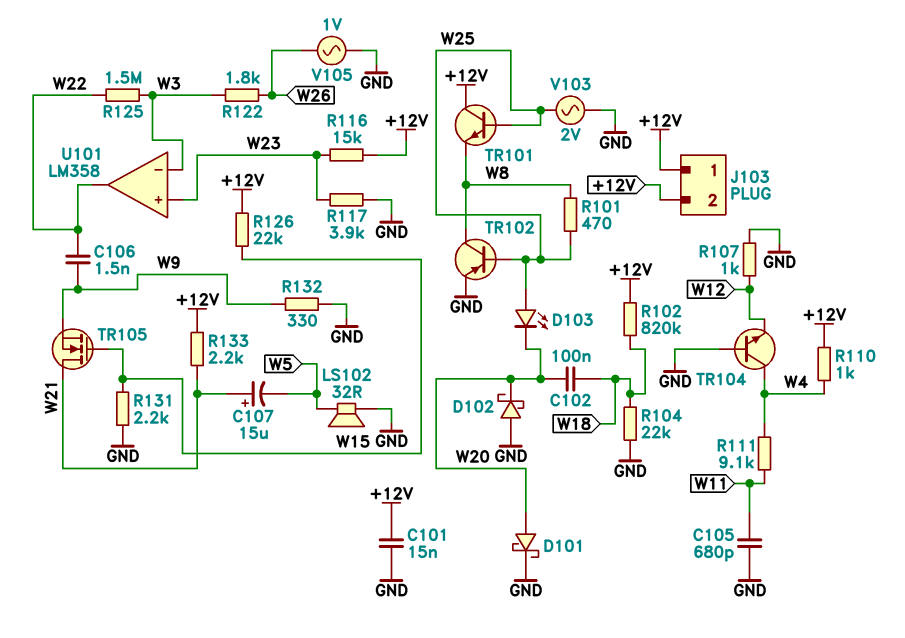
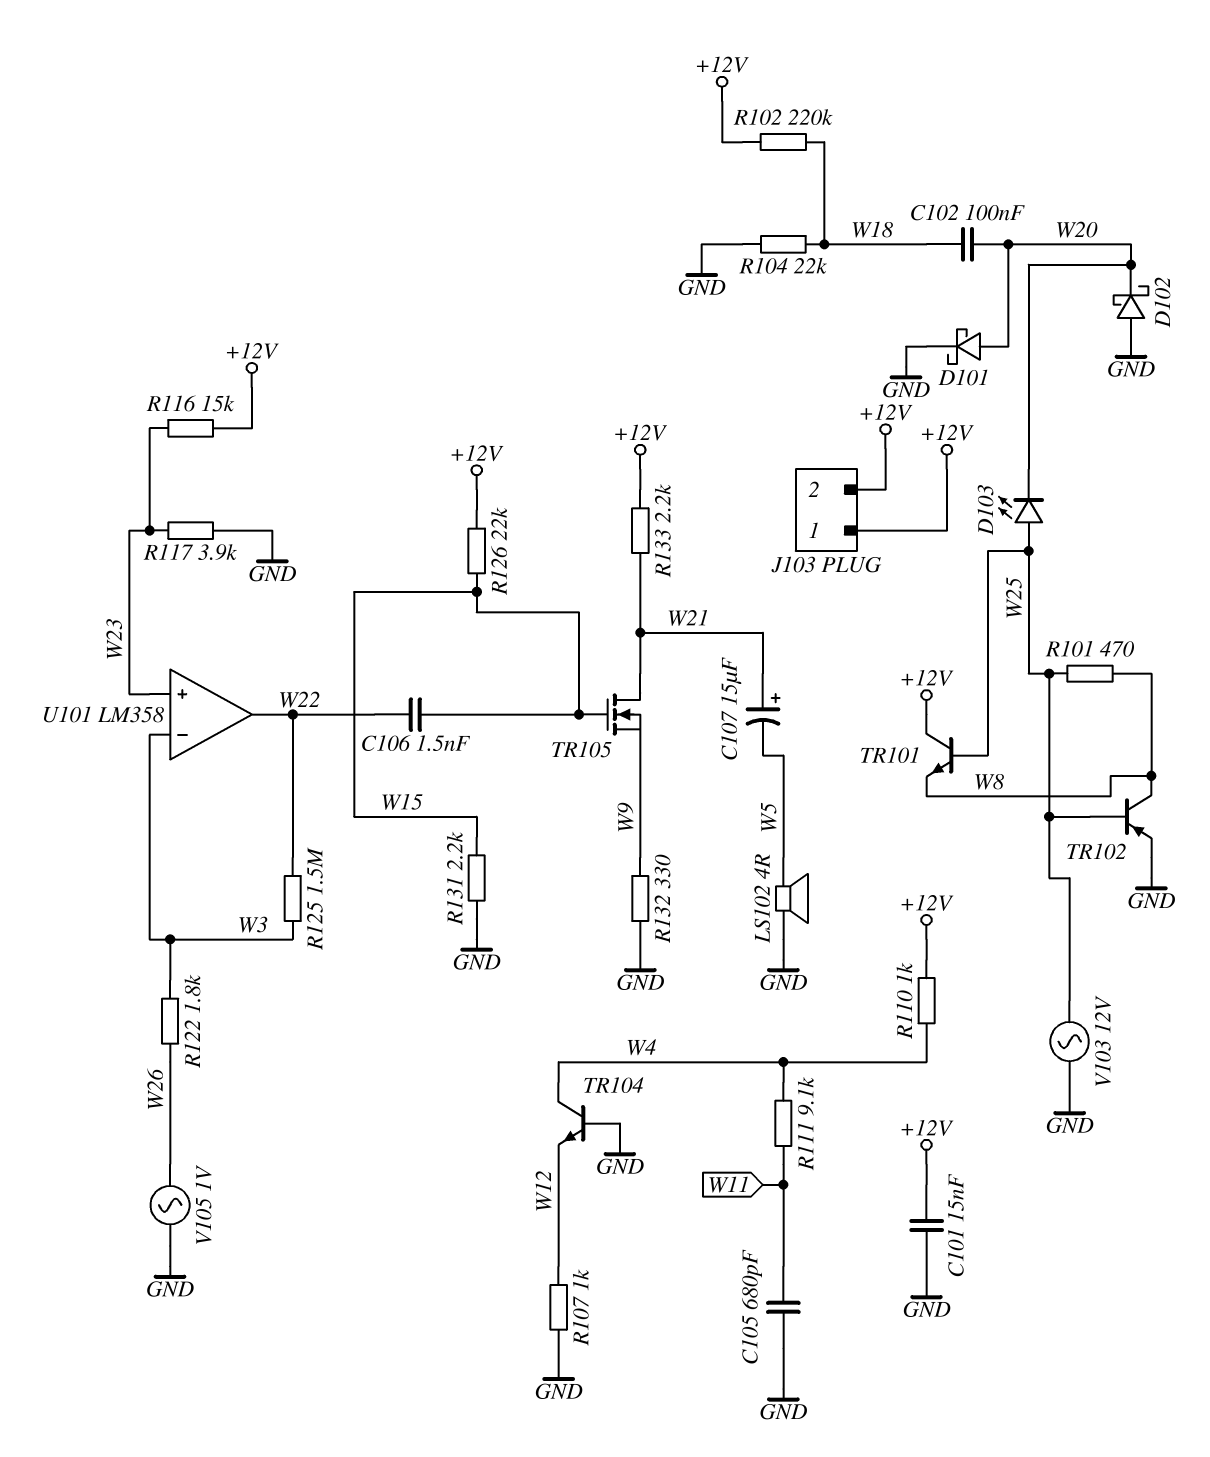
C106: 1.5nF (W9, W22) -> 1.5nF (W15, W22)
LS102: speaker 32R (GND, W5) -> speaker 4R (GND, W5)
R102: 820k (+12V, W18) -> 220k (+12V, W18)
V103: AC 2V (GND, W25) -> AC 12V (GND, W25)

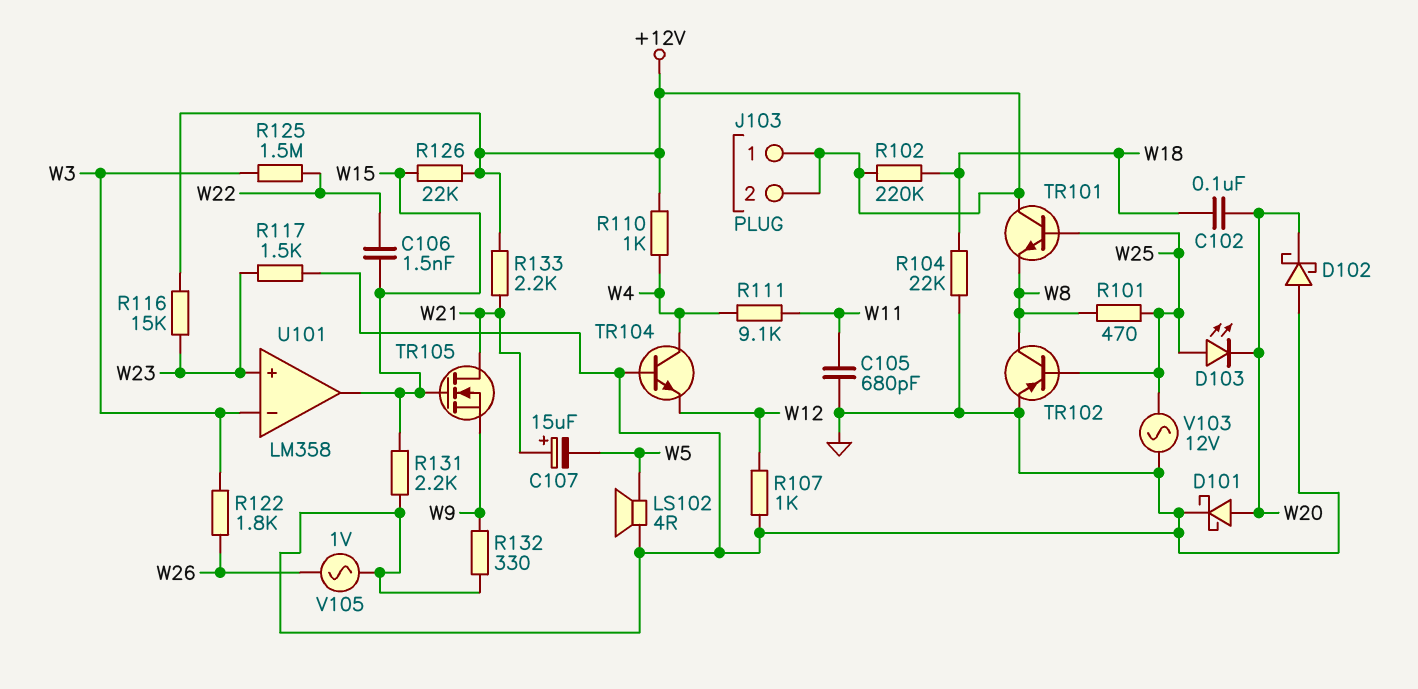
C101: 15nF (+12V, GND) -> none
R117: 3.9k (GND, W23) -> 1.5k (GND, W23)
U101 pin out: W22 -> W15

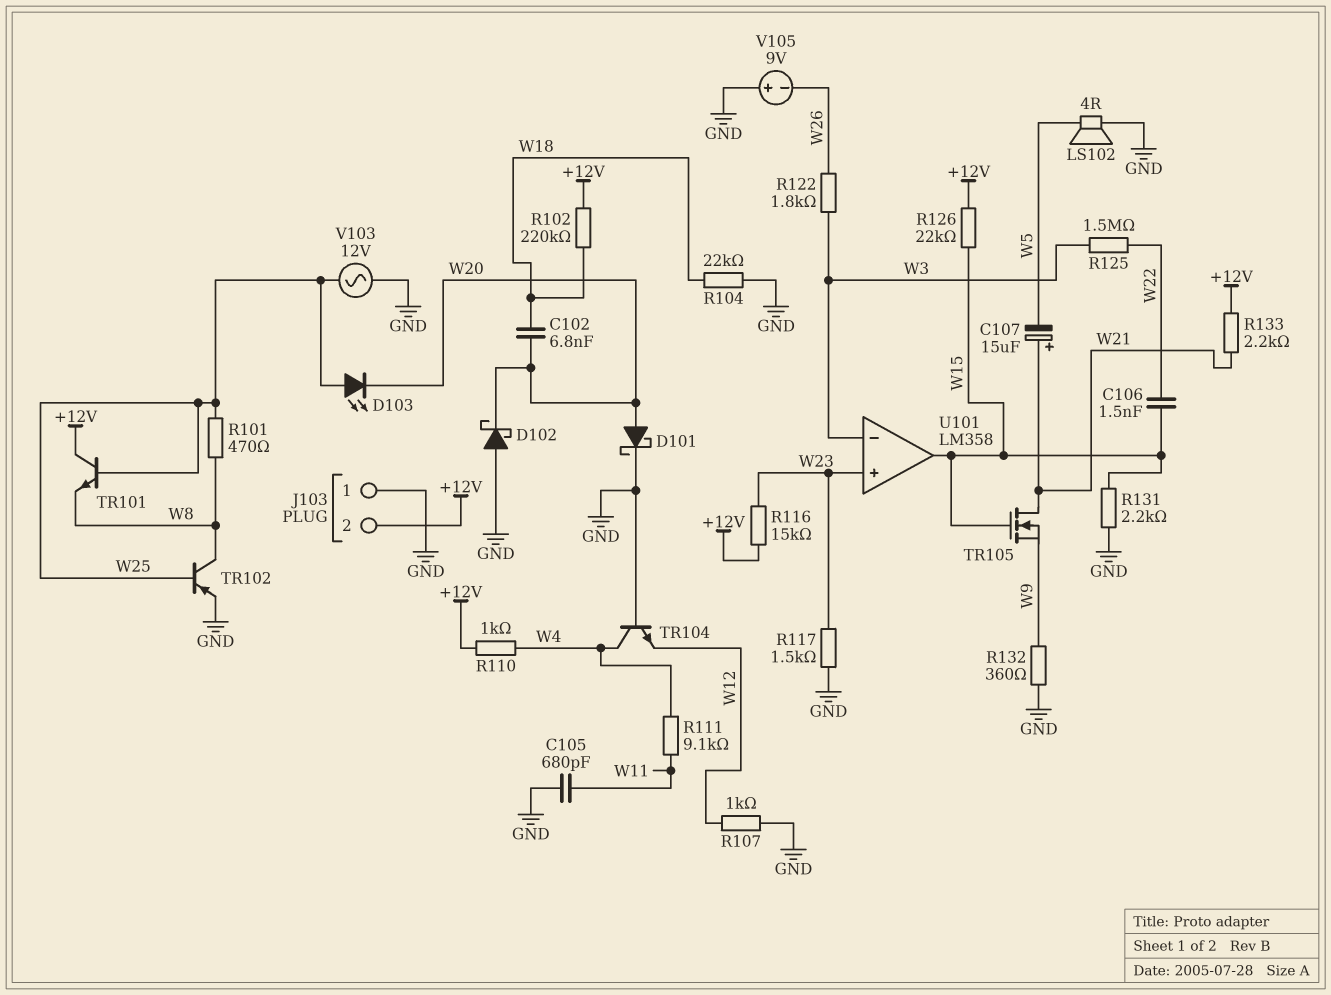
C102: 100nF (W18, W20) -> 6.8nF (W18, W20)
J103 pin 1: +12V -> GND
R132: 330 (GND, W9) -> 360 (GND, W9)
V105: AC 1V (GND, W26) -> 9V (plus GND, minus W26)

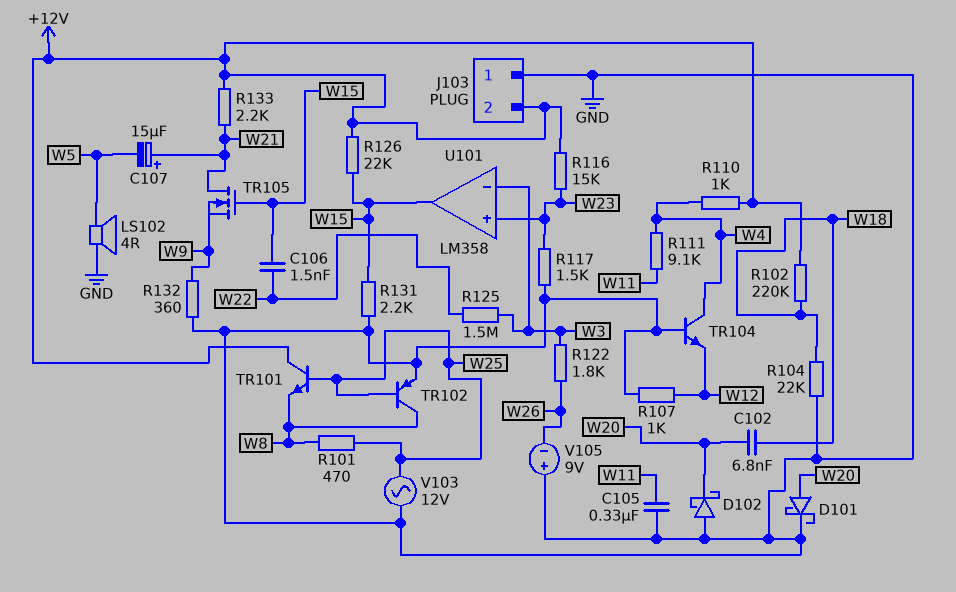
C105: 680pF (GND, W11) -> 330nF (GND, W11)
D103: LED (A W25, K W20) -> none

